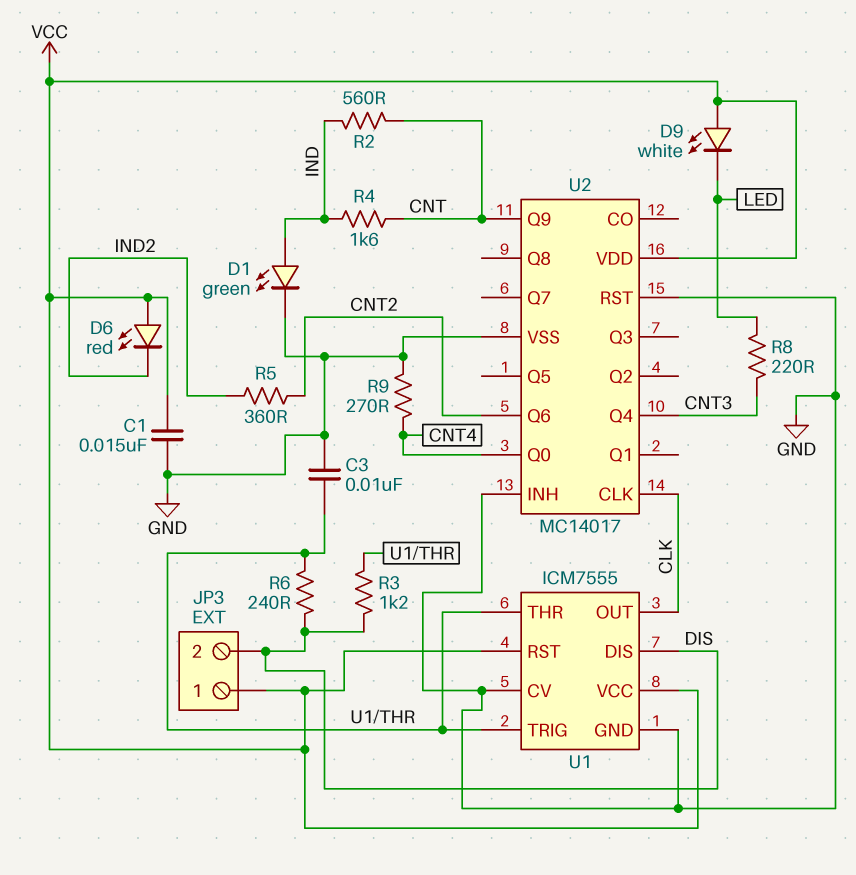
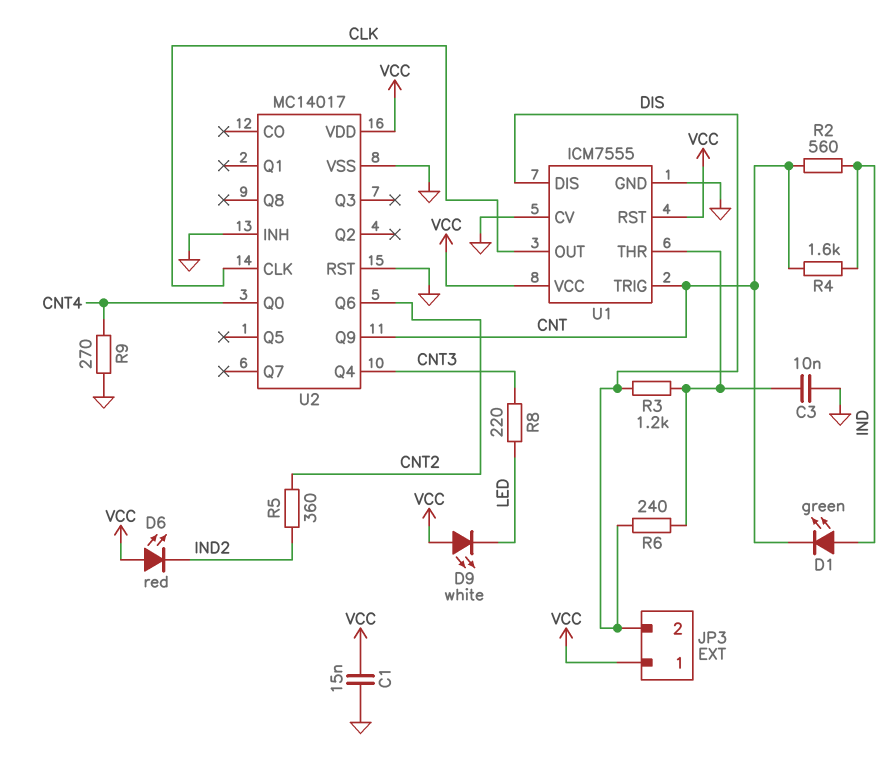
D1: LED green (A IND, K GND) -> LED green (A IND, K CNT)
U1 pin TRIG: U1/THR -> CNT

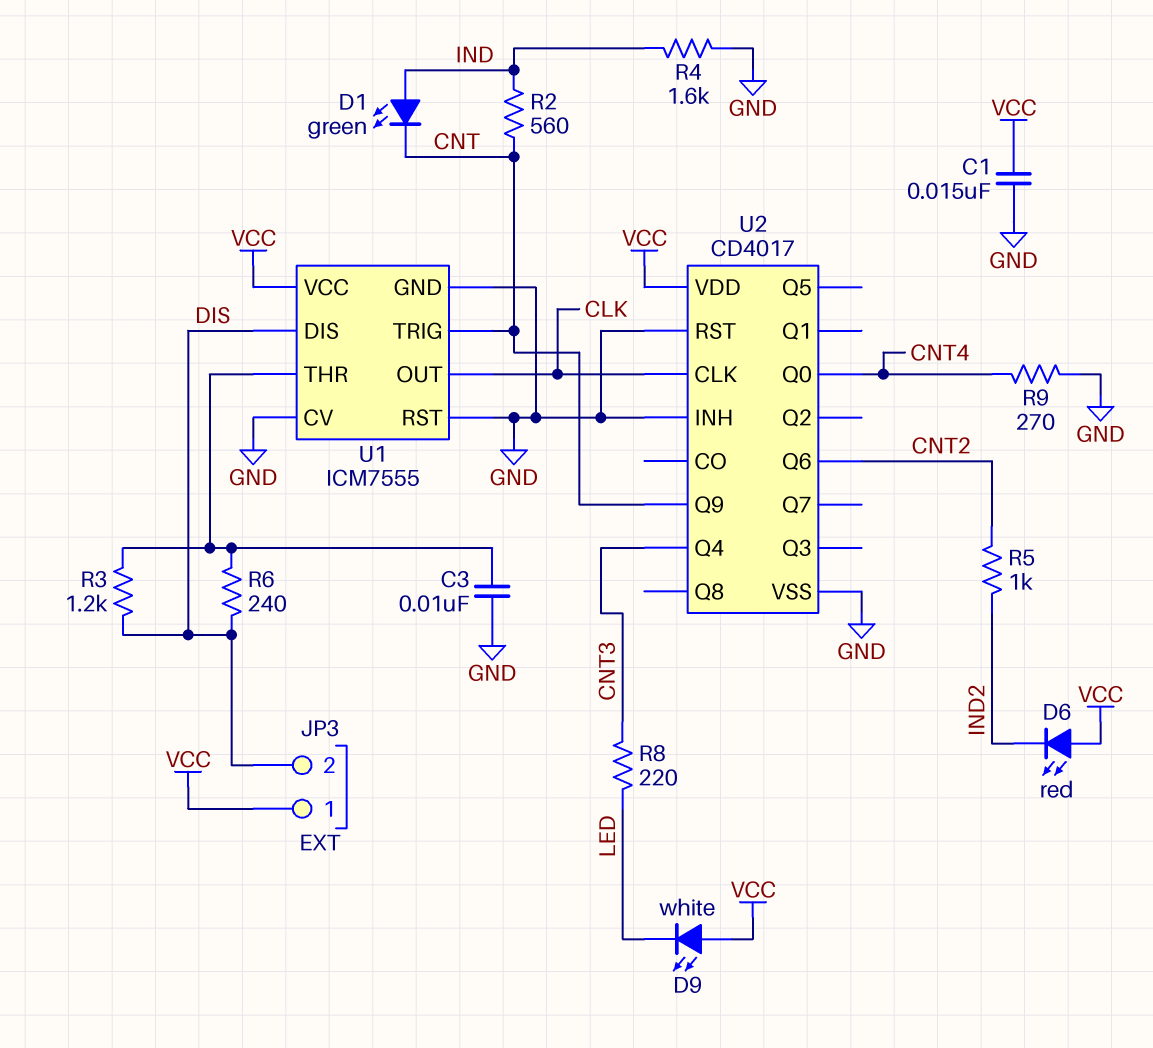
R4: 1.6k (CNT, IND) -> 1.6k (GND, IND)
R5: 360 (CNT2, IND2) -> 1k (CNT2, IND2)
U1 pin RST: VCC -> GND
U2: MC14017 -> CD4017

